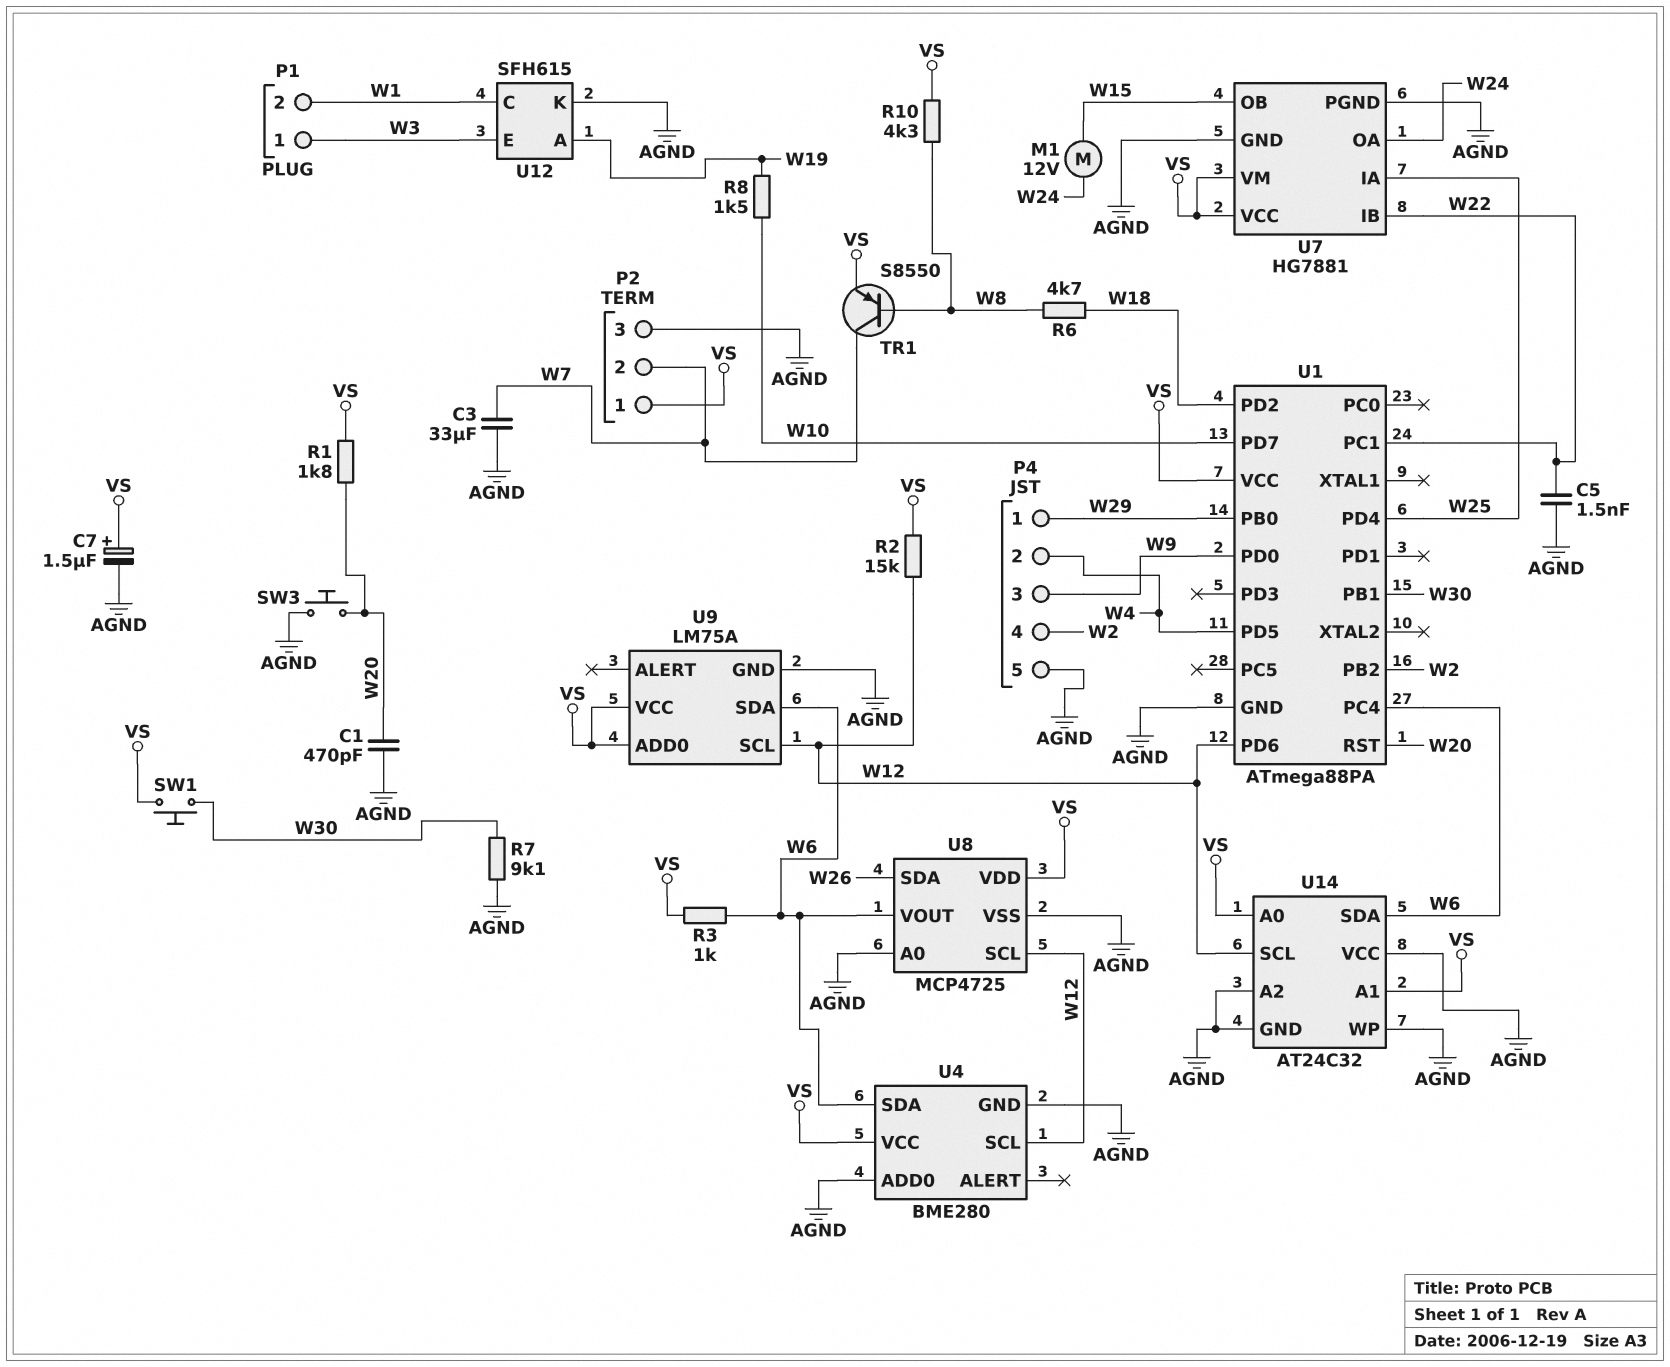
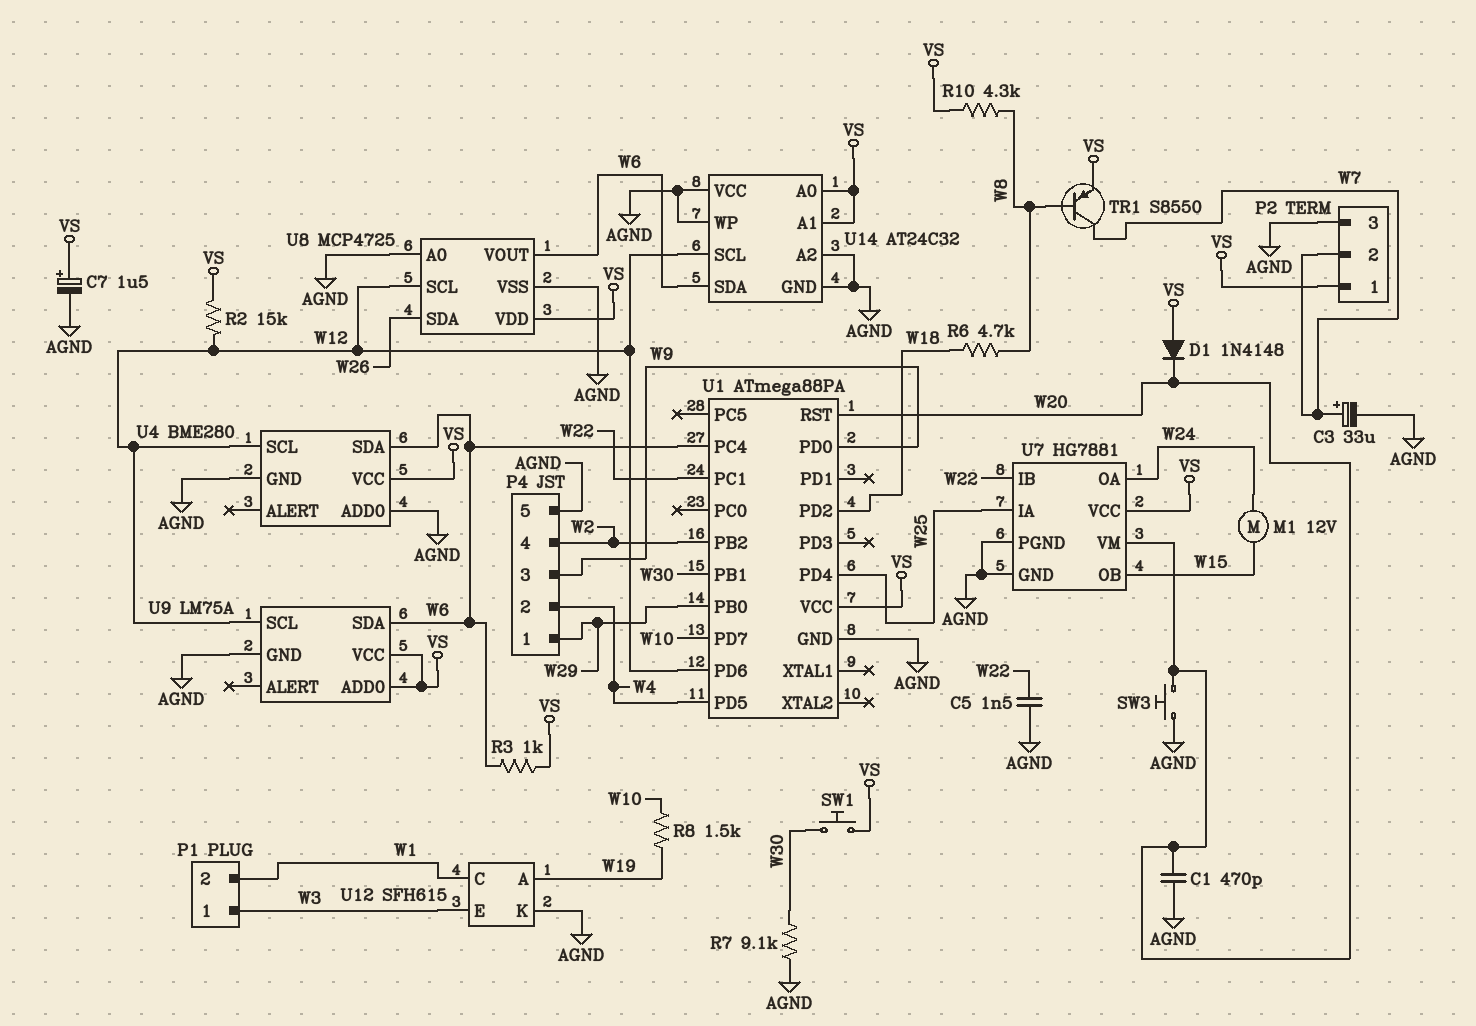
C3: 33uF (AGND, W7) -> 33uF (plus W7, minus AGND)
D1: none -> diode 1N4148 (A VS, K W20)
R1: 1.8k (VS, W20) -> none
U7 pin VM: VS -> W20

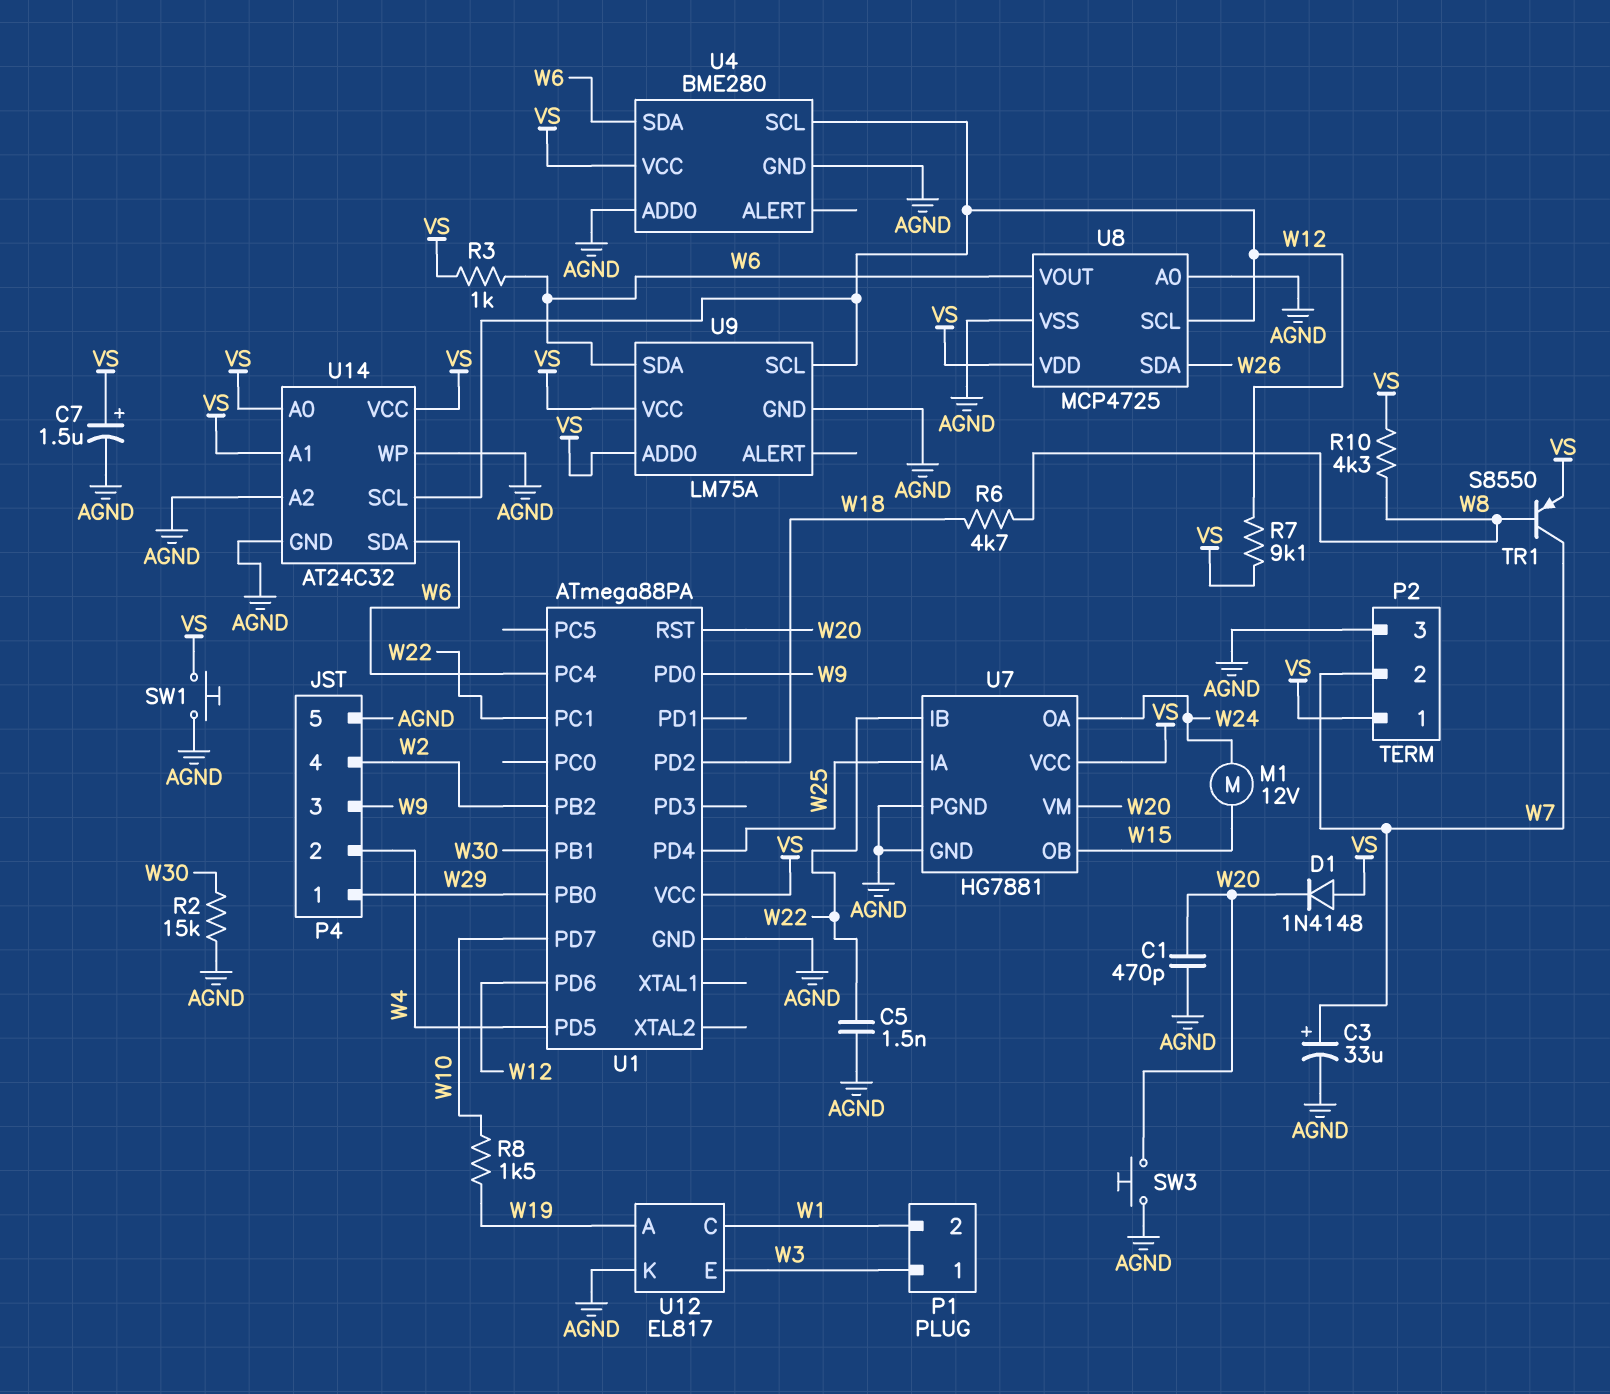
R2: 15k (VS, W12) -> 15k (AGND, W30)
R7: 9.1k (AGND, W30) -> 9.1k (VS, W12)
SW1: button (VS, W30) -> button (AGND, VS)
U12: SFH615 -> EL817
U14 pin VCC: AGND -> VS

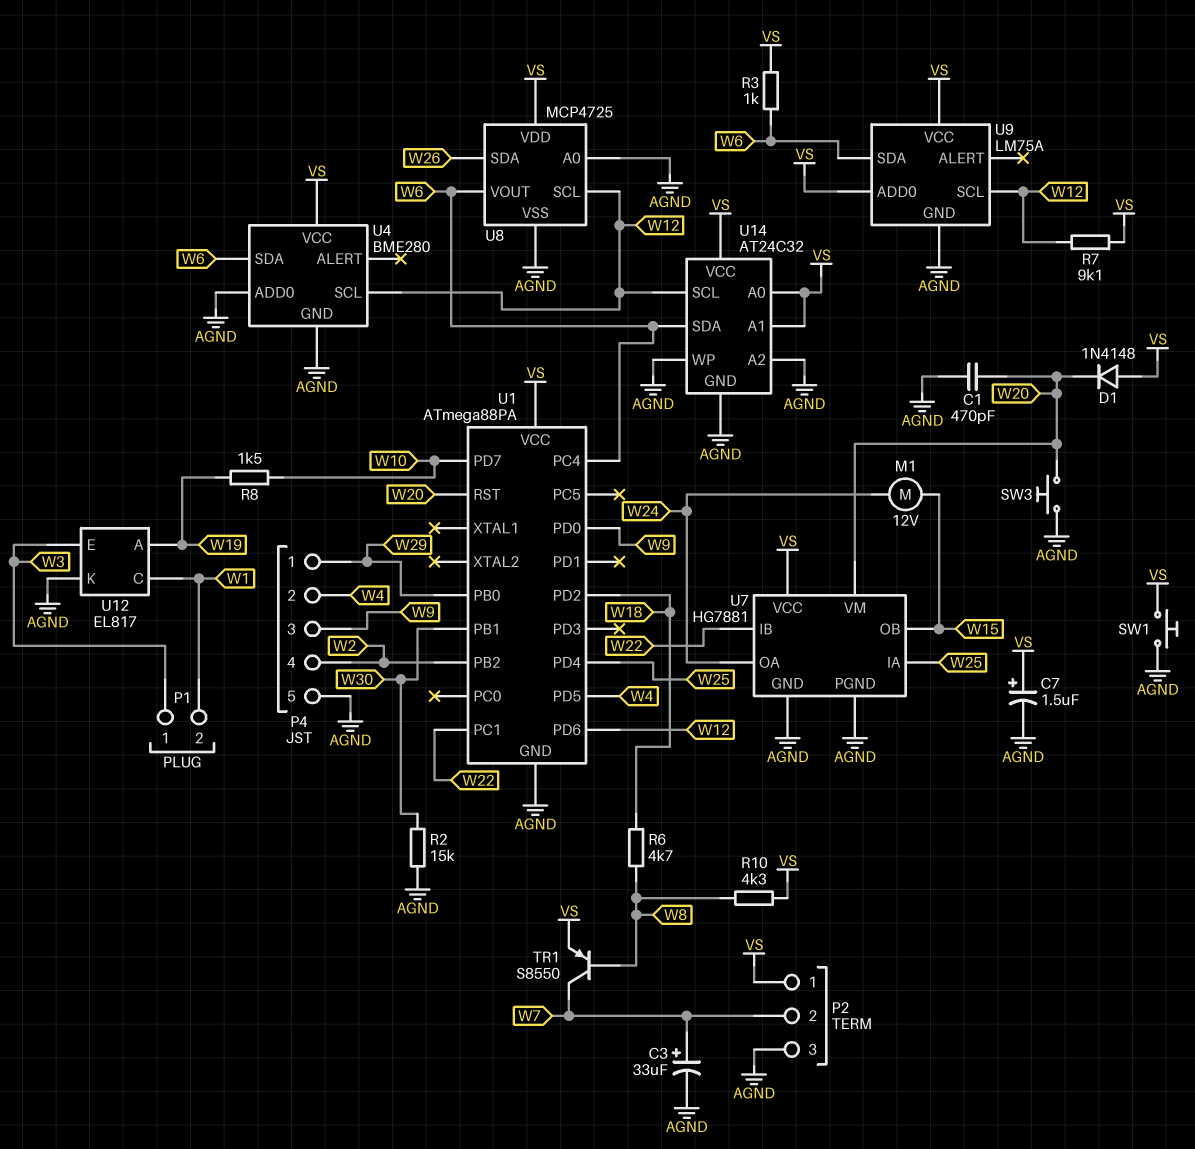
C5: 1.5nF (AGND, W22) -> none

